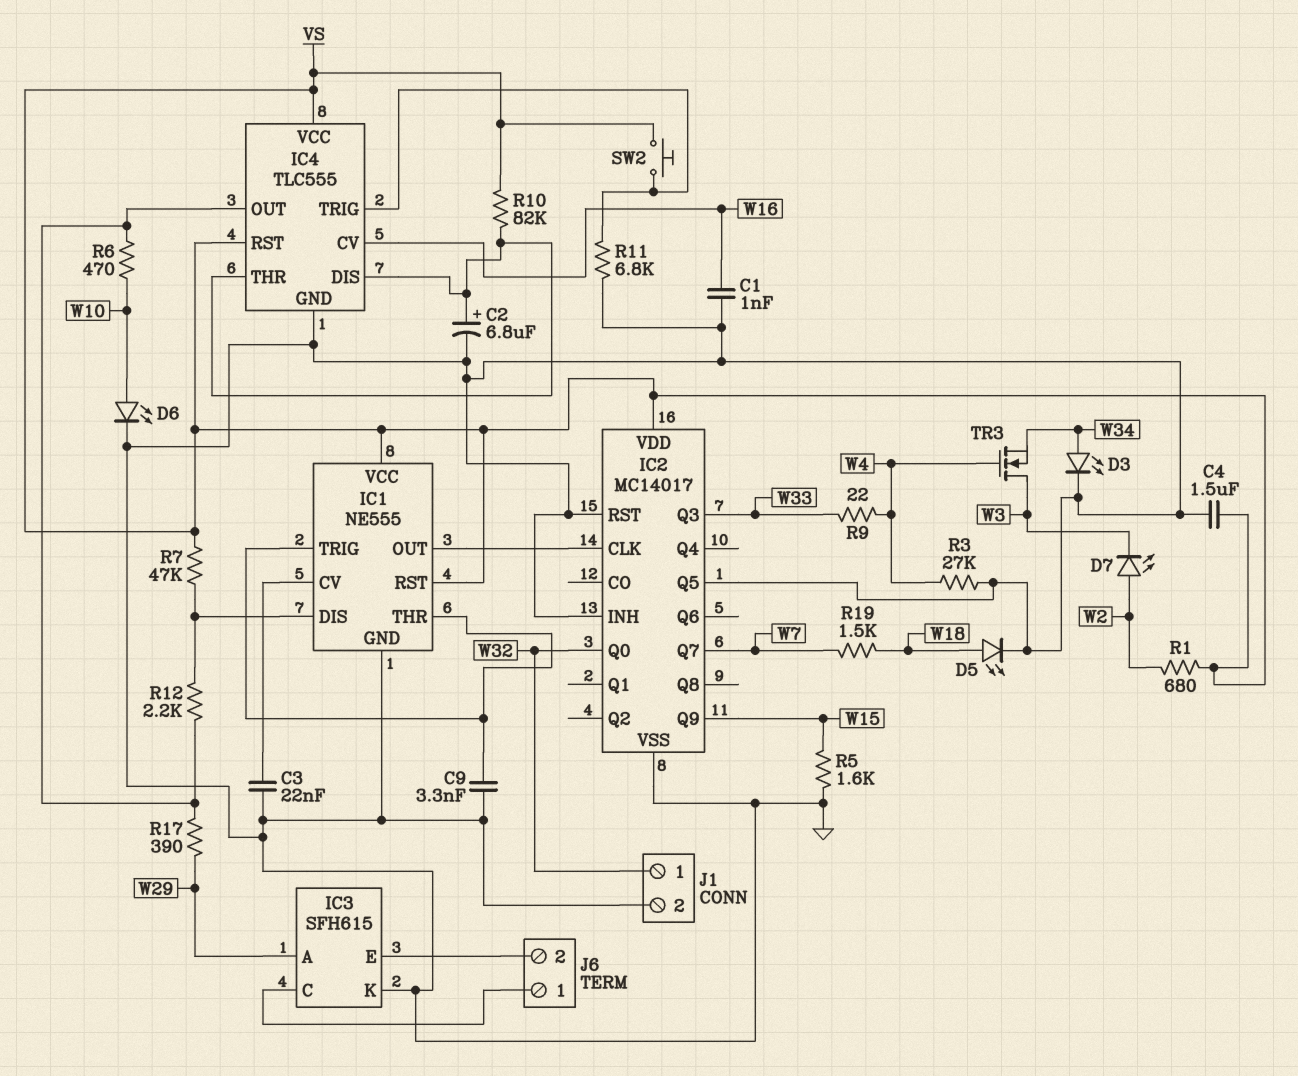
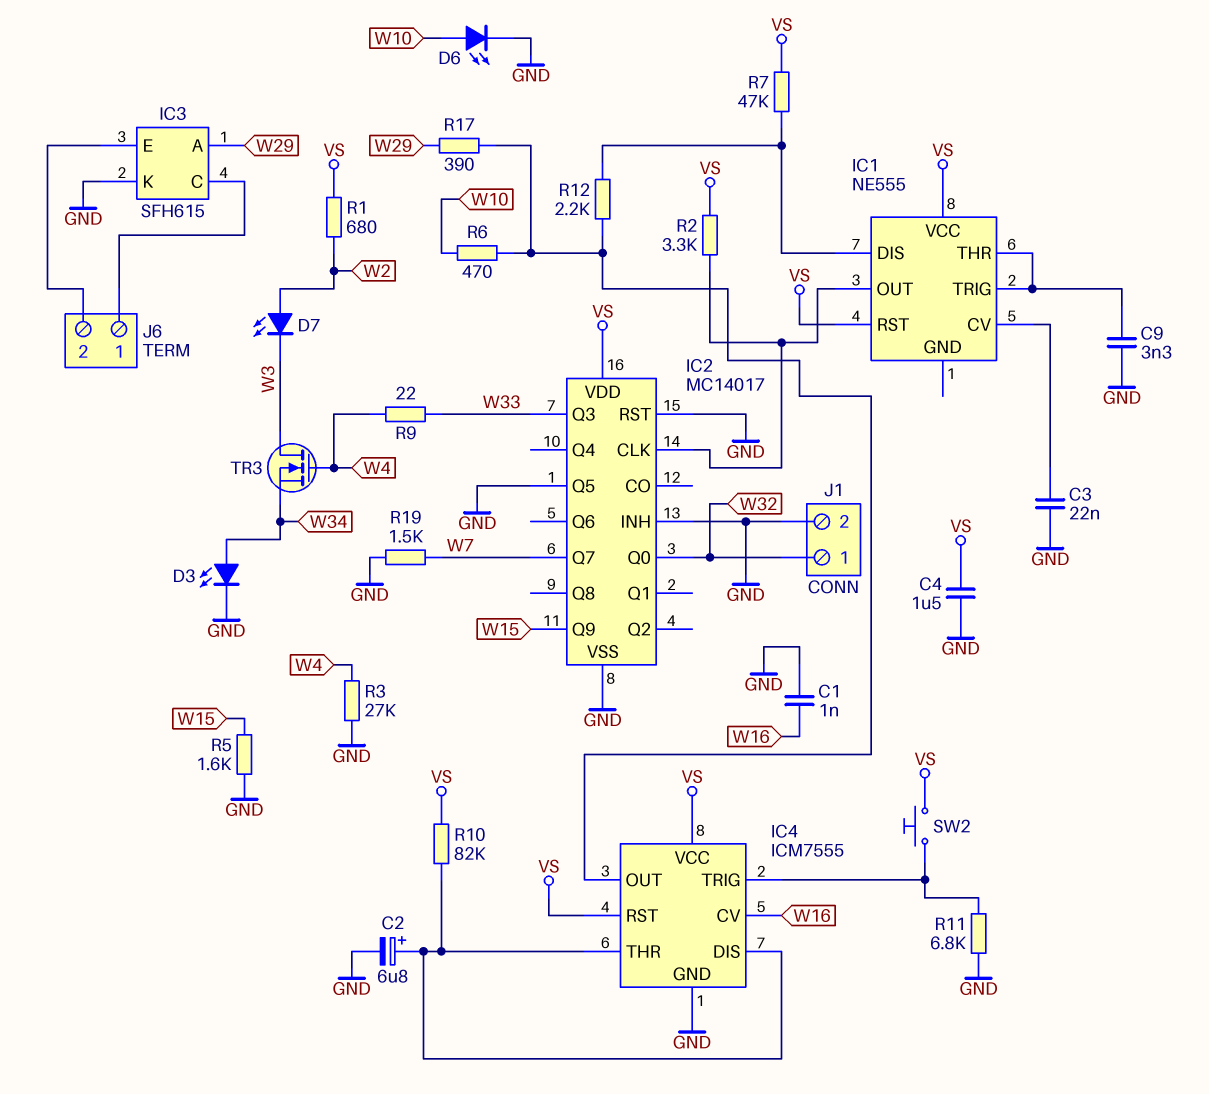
D5: LED (A W18, K GND) -> none
IC1 pin GND: GND -> none
IC4: TLC555 -> ICM7555
R2: none -> 3.3k (IC1/OUT, VS)
R19: 1.5k (W7, W18) -> 1.5k (GND, W7)

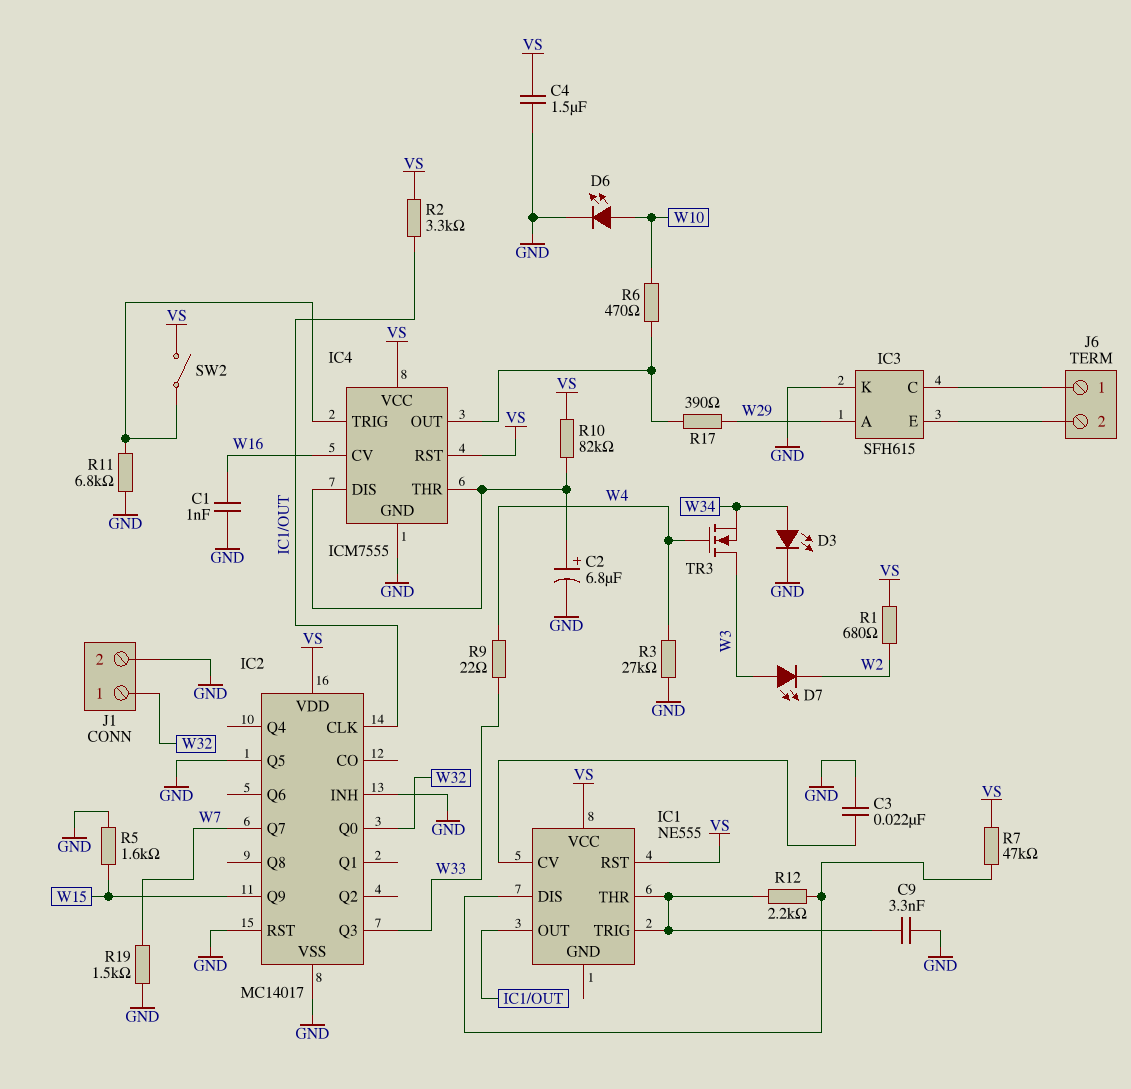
D7: LED (A W2, K W3) -> LED (A W3, K W2)
R12: 2.2k (IC1/DIS, IC4/OUT) -> 2.2k (IC1/DIS, IC1/THR)
SW2: button (IC4/TRIG, VS) -> switch (IC4/TRIG, VS)

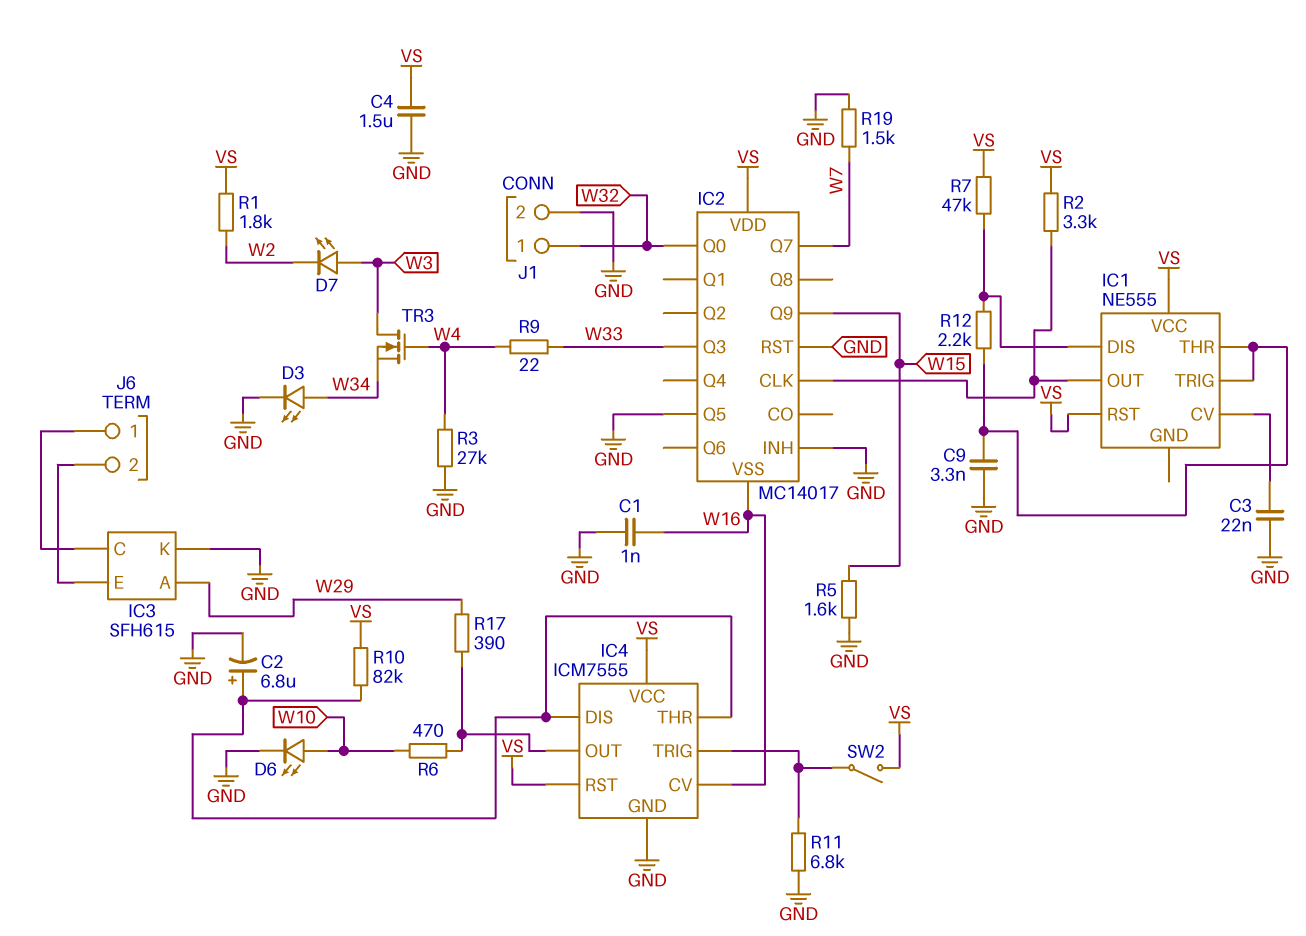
IC2 pin VSS: GND -> W16
R1: 680 (VS, W2) -> 1.8k (VS, W2)

